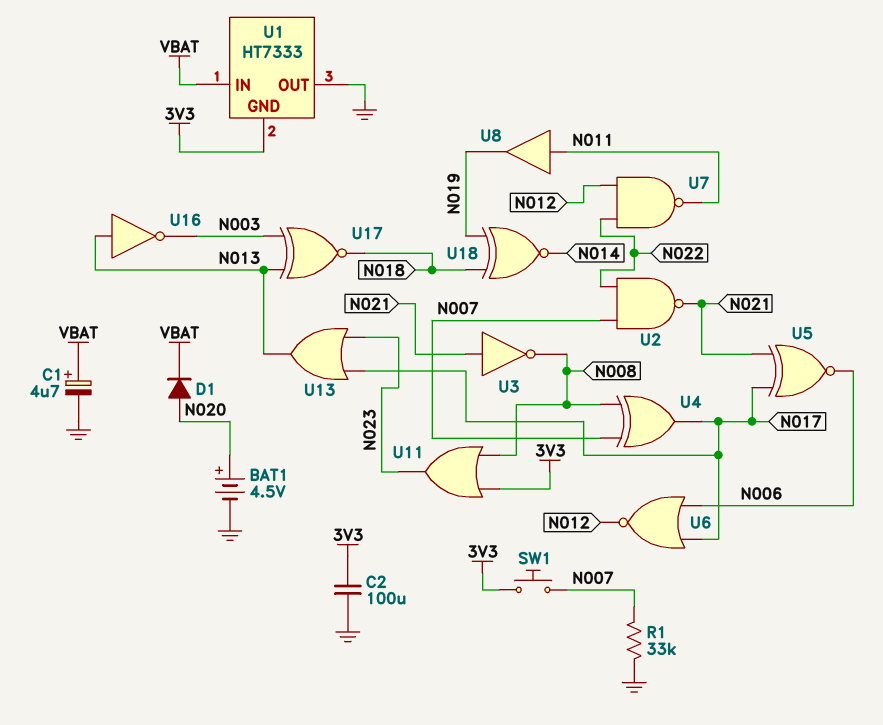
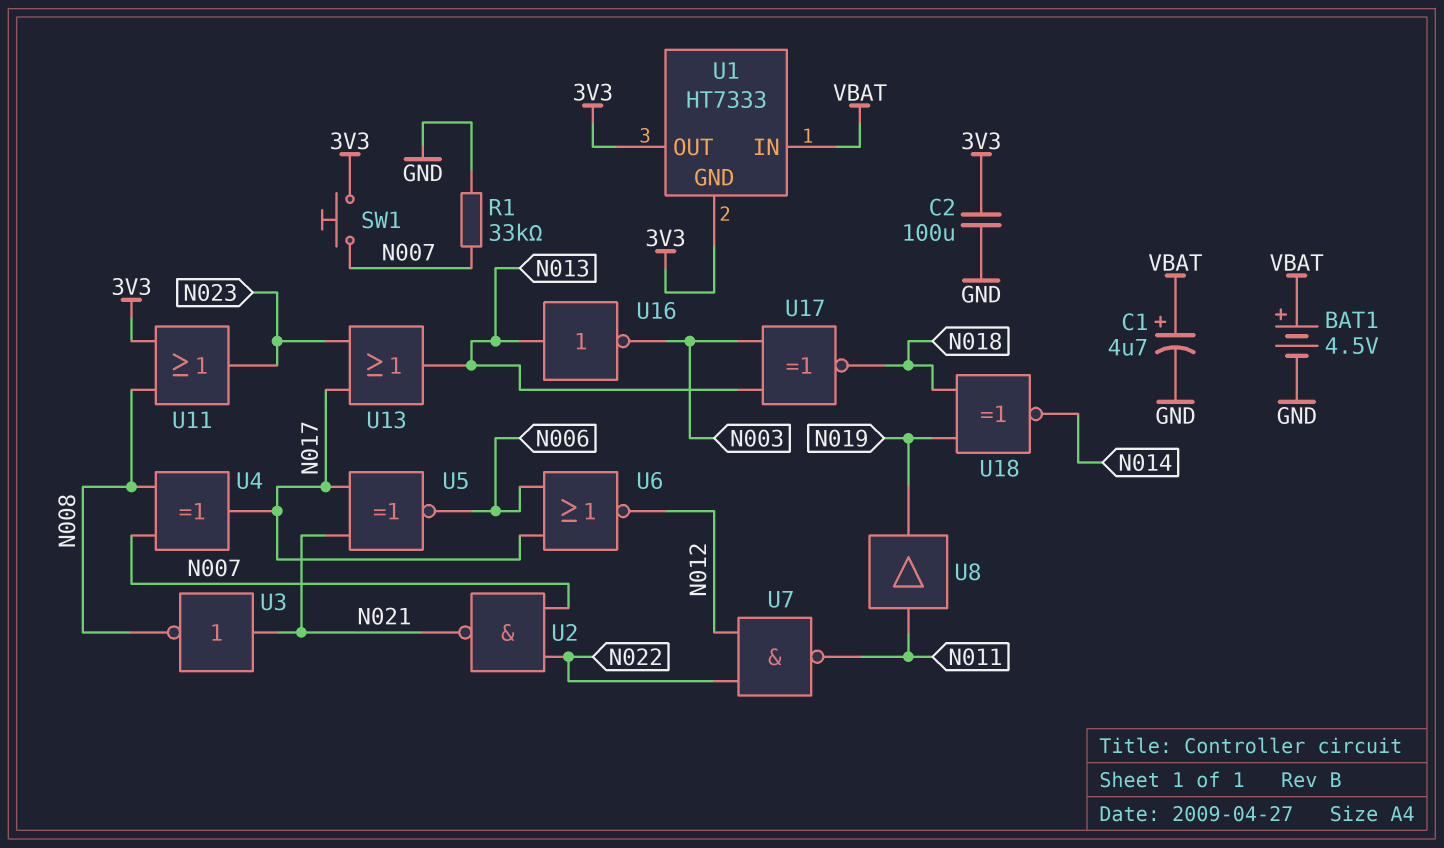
BAT1: 4.5V (plus N020, minus GND) -> 4.5V (plus VBAT, minus GND)
D1: diode (A N020, K VBAT) -> none
U1 pin OUT: GND -> 3V3

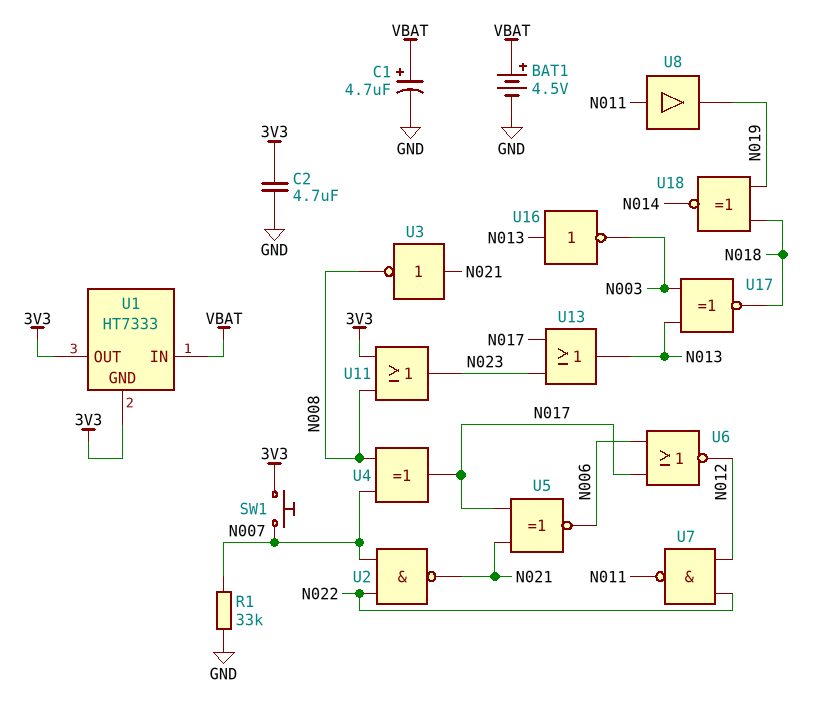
C2: 100uF (3V3, GND) -> 4.7uF (3V3, GND)

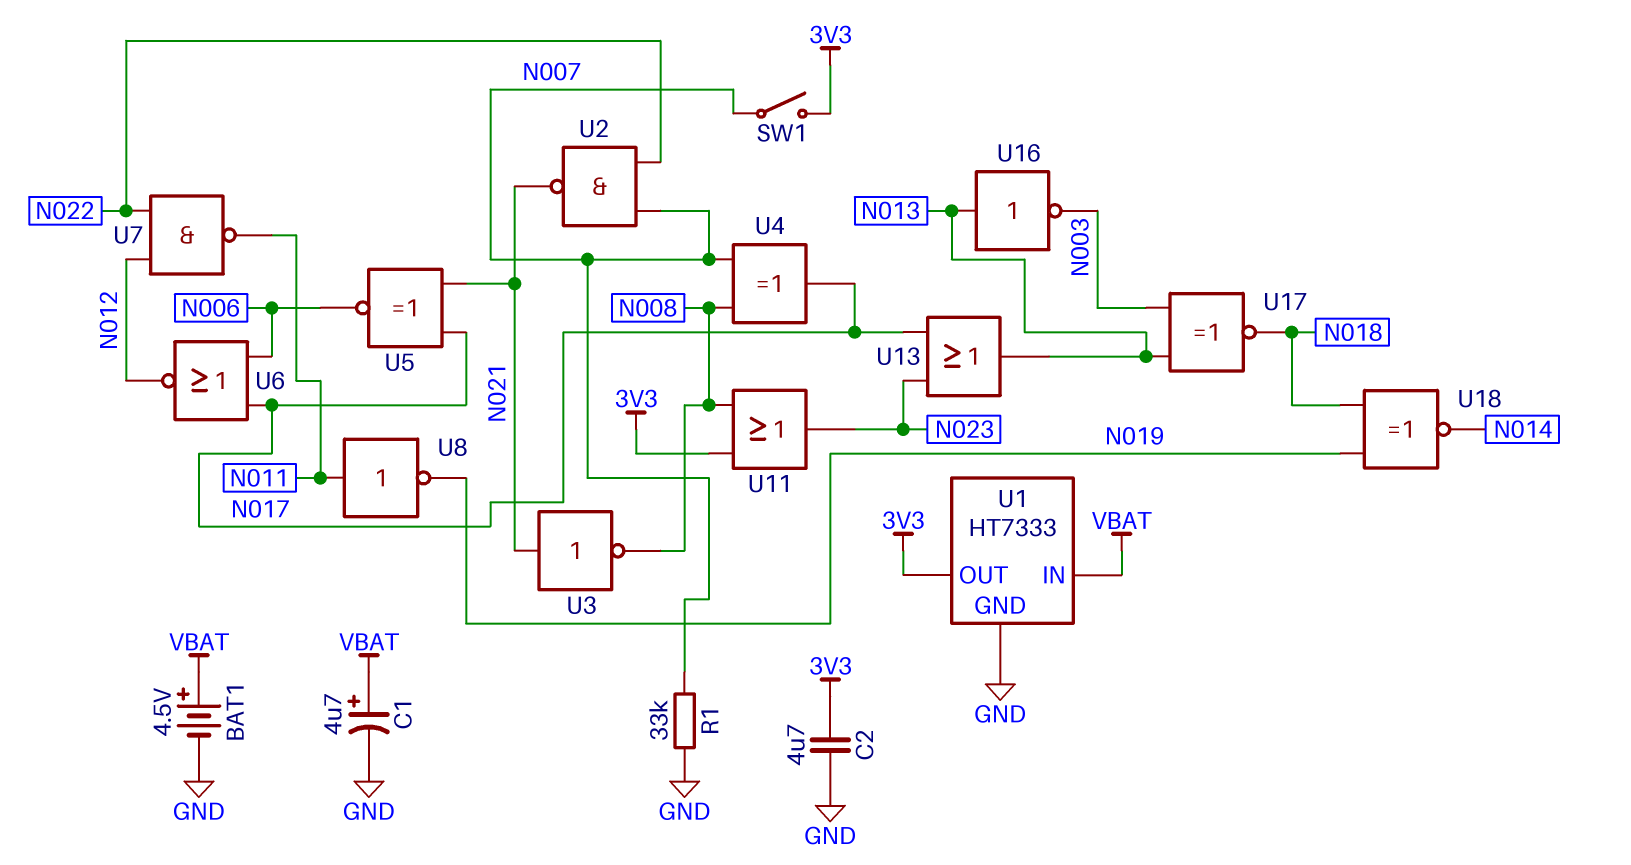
SW1: button (3V3, N007) -> switch (3V3, N007)
U1 pin GND: 3V3 -> GND
U8: buffer (in N011, out N019) -> NOT (in N011, out N019)

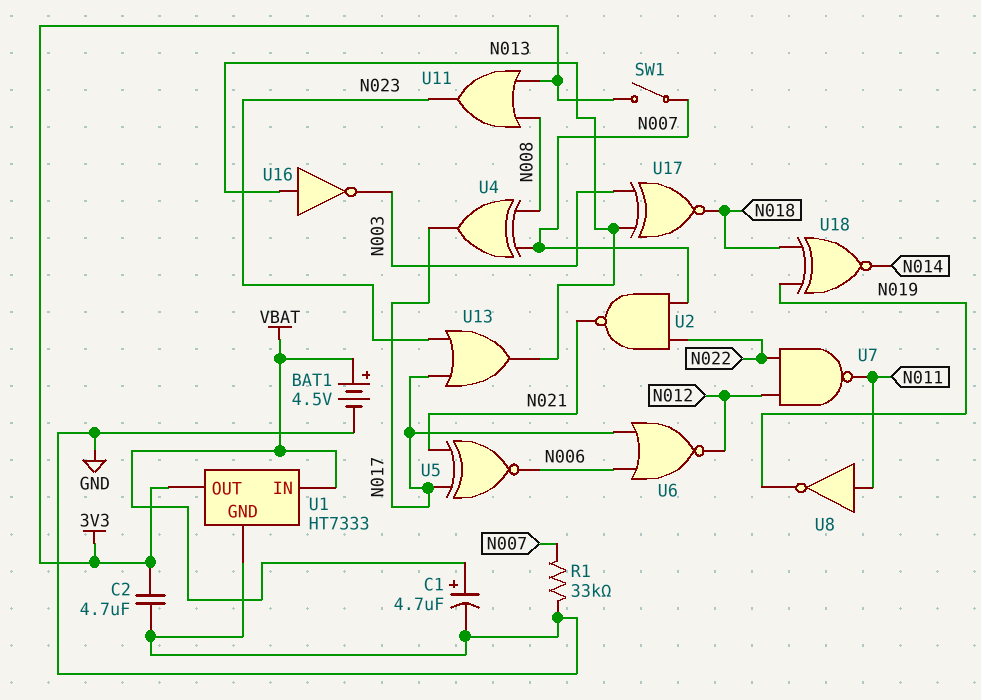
U3: NOT (in N021, out N008) -> none

